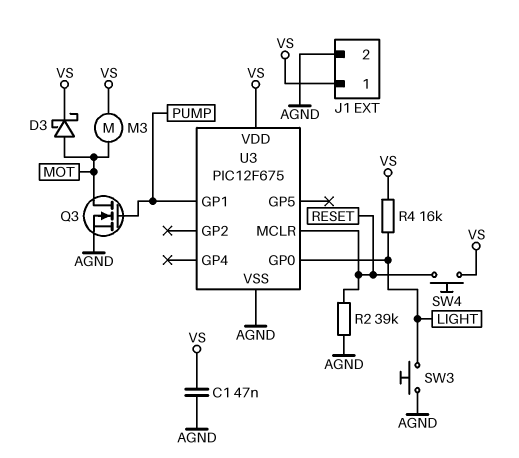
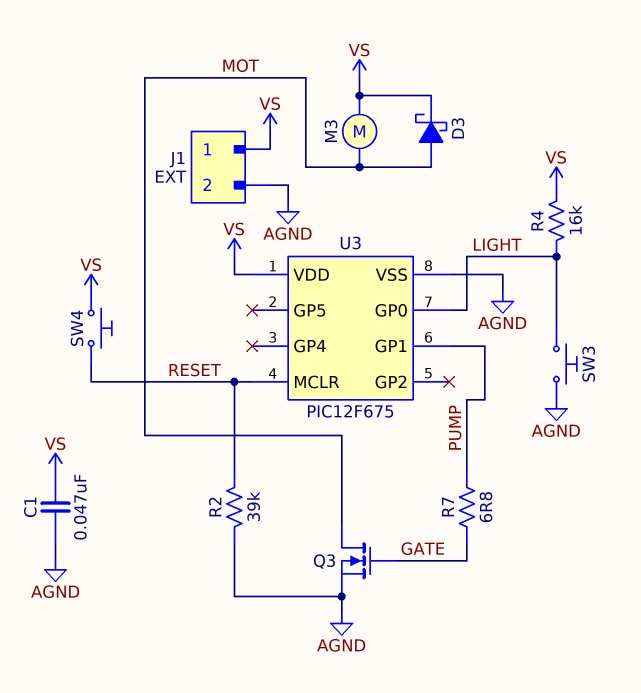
Q3: NMOS (G PUMP, D MOT, S AGND) -> NMOS (G GATE, D MOT, S AGND)
R7: none -> 6.8 (GATE, PUMP)

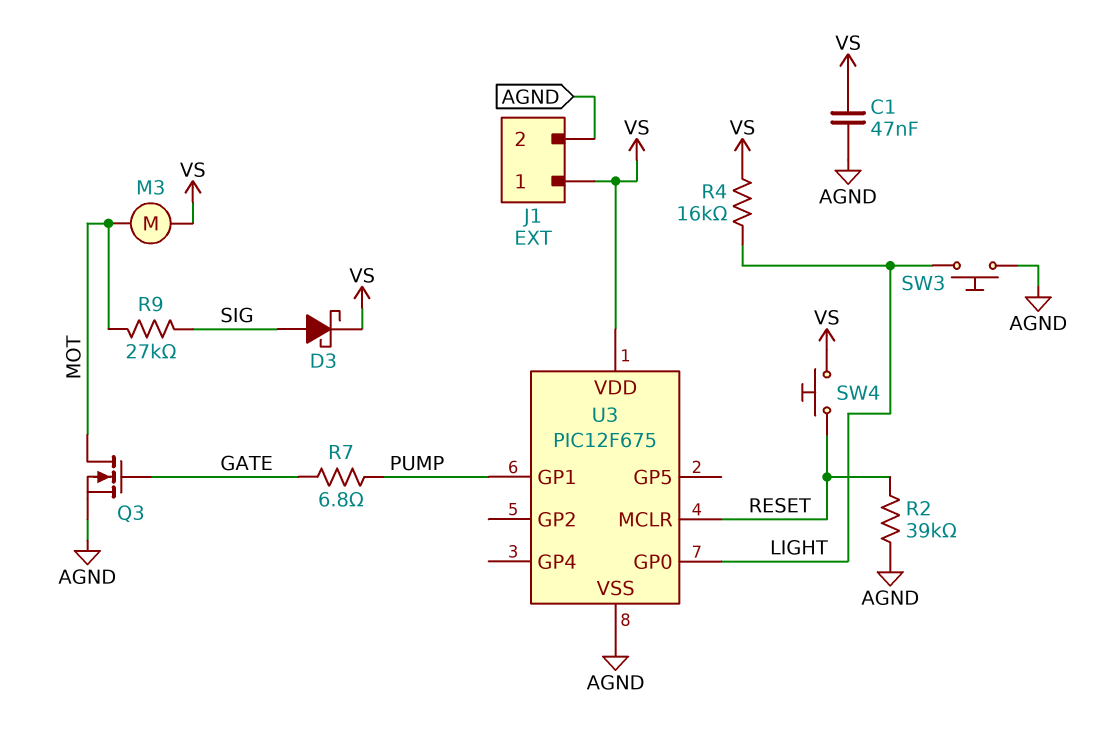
D3: schottky (A MOT, K VS) -> schottky (A SIG, K VS)
R9: none -> 27k (MOT, SIG)

